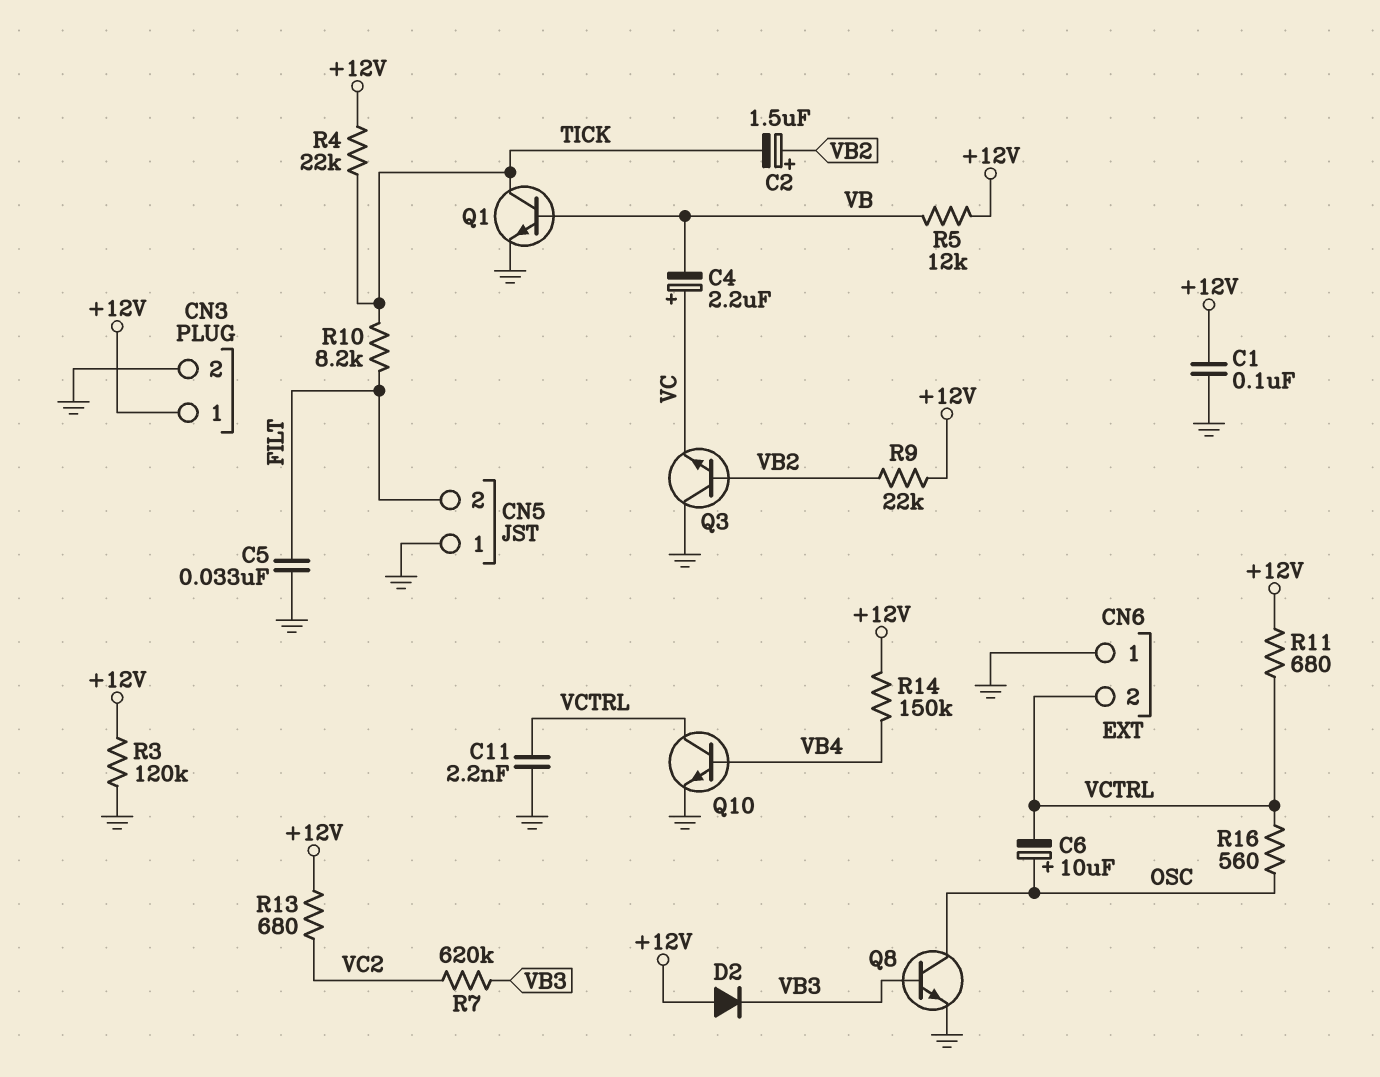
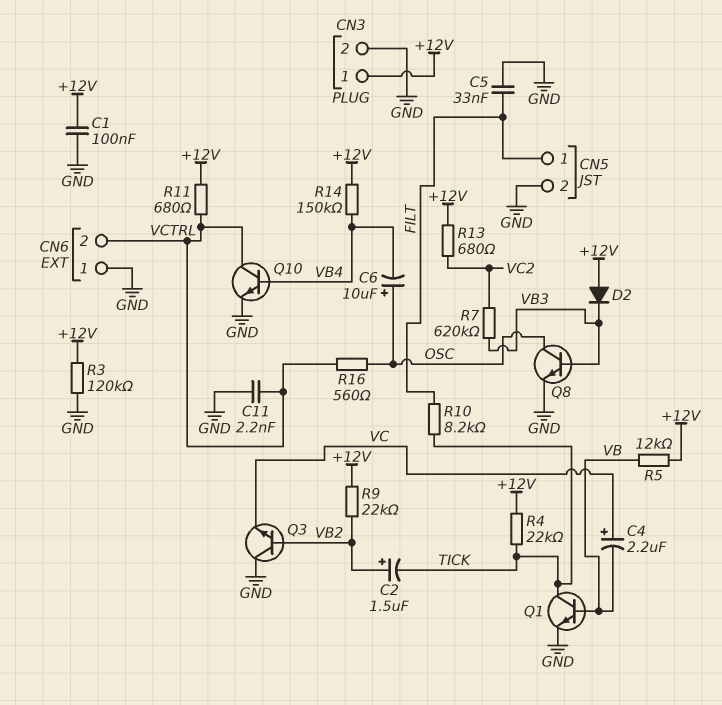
C6: 10uF (plus OSC, minus VCTRL) -> 10uF (plus OSC, minus VB4)
CN5 pin 1: GND -> FILT
CN5 pin 2: FILT -> GND

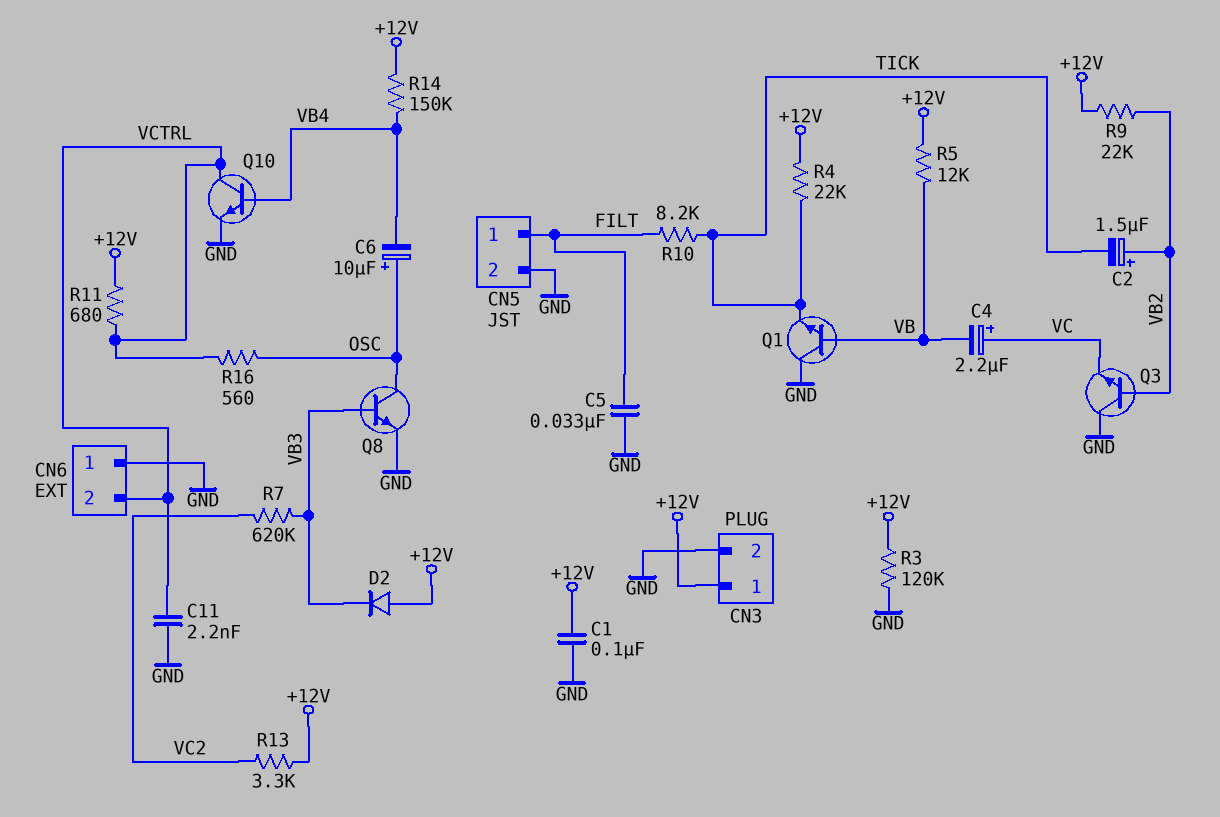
Q1: NPN (B VB, C TICK, E GND) -> NPN (B VB, C GND, E TICK)
R13: 680 (+12V, VC2) -> 3.3k (+12V, VC2)

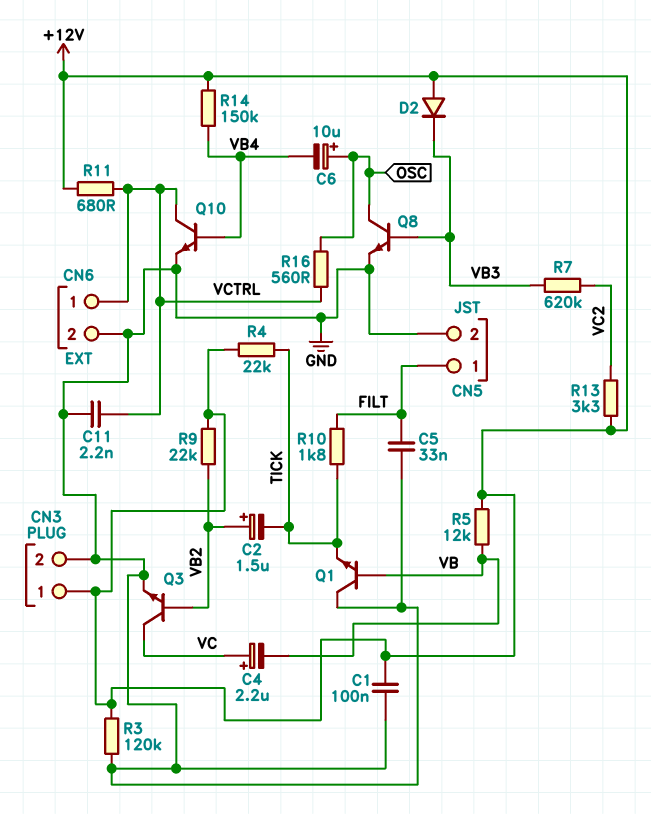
CN6 pin 1: GND -> VCTRL
CN6 pin 2: VCTRL -> GND
Q3: NPN (B VB2, C GND, E VC) -> NPN (B VB2, C VC, E GND)
R10: 8.2k (FILT, TICK) -> 1.8k (FILT, TICK)

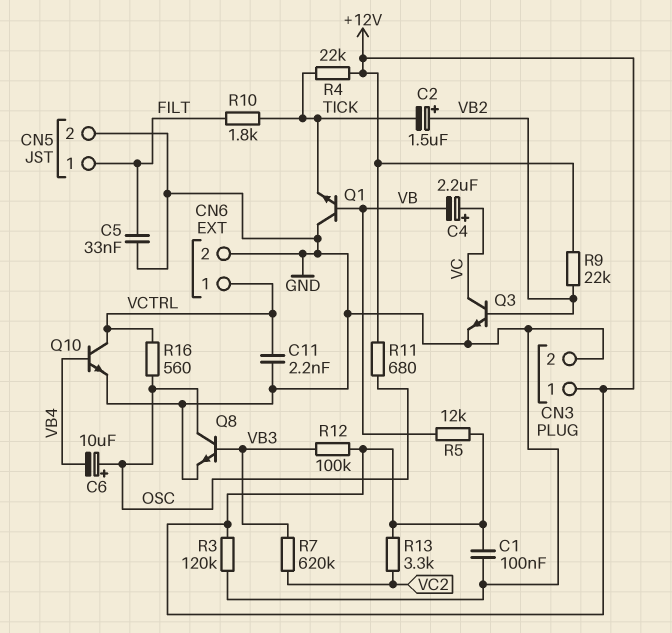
D2: diode (A +12V, K VB3) -> none
R11: 680 (+12V, VCTRL) -> 680 (+12V, OSC)
R12: none -> 100k (+12V, VB3)
R14: 150k (+12V, VB4) -> none

